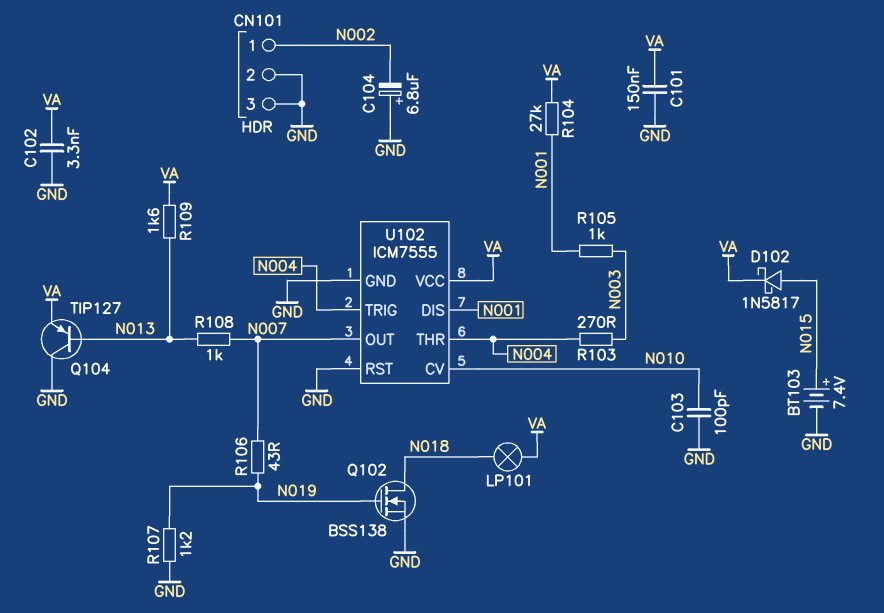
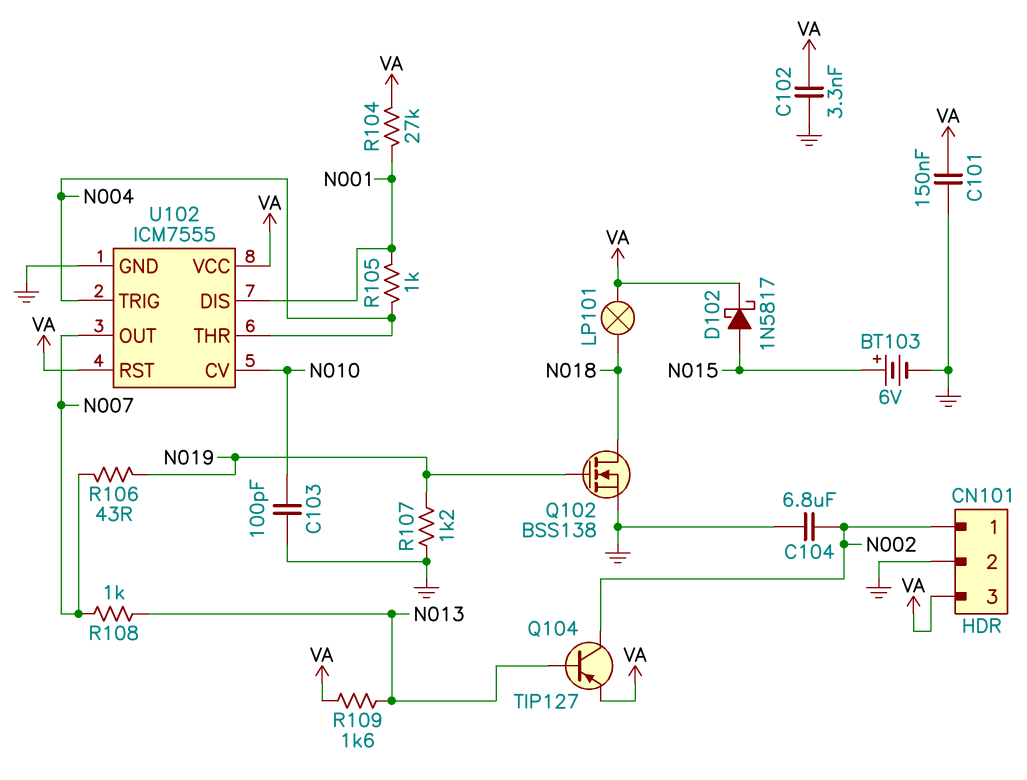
BT103: 7.4V (plus N015, minus GND) -> 6V (plus N015, minus GND)
C104: 6.8uF (plus GND, minus N002) -> 6.8uF (GND, N002)
CN101 pin 3: GND -> VA
Q104: PNP TIP127 (B N013, C GND, E VA) -> PNP TIP127 (B N013, C N002, E VA)
R103: 270 (N003, N004) -> none
R105: 1k (N001, N003) -> 1k (N001, N004)
U102 pin RST: GND -> VA

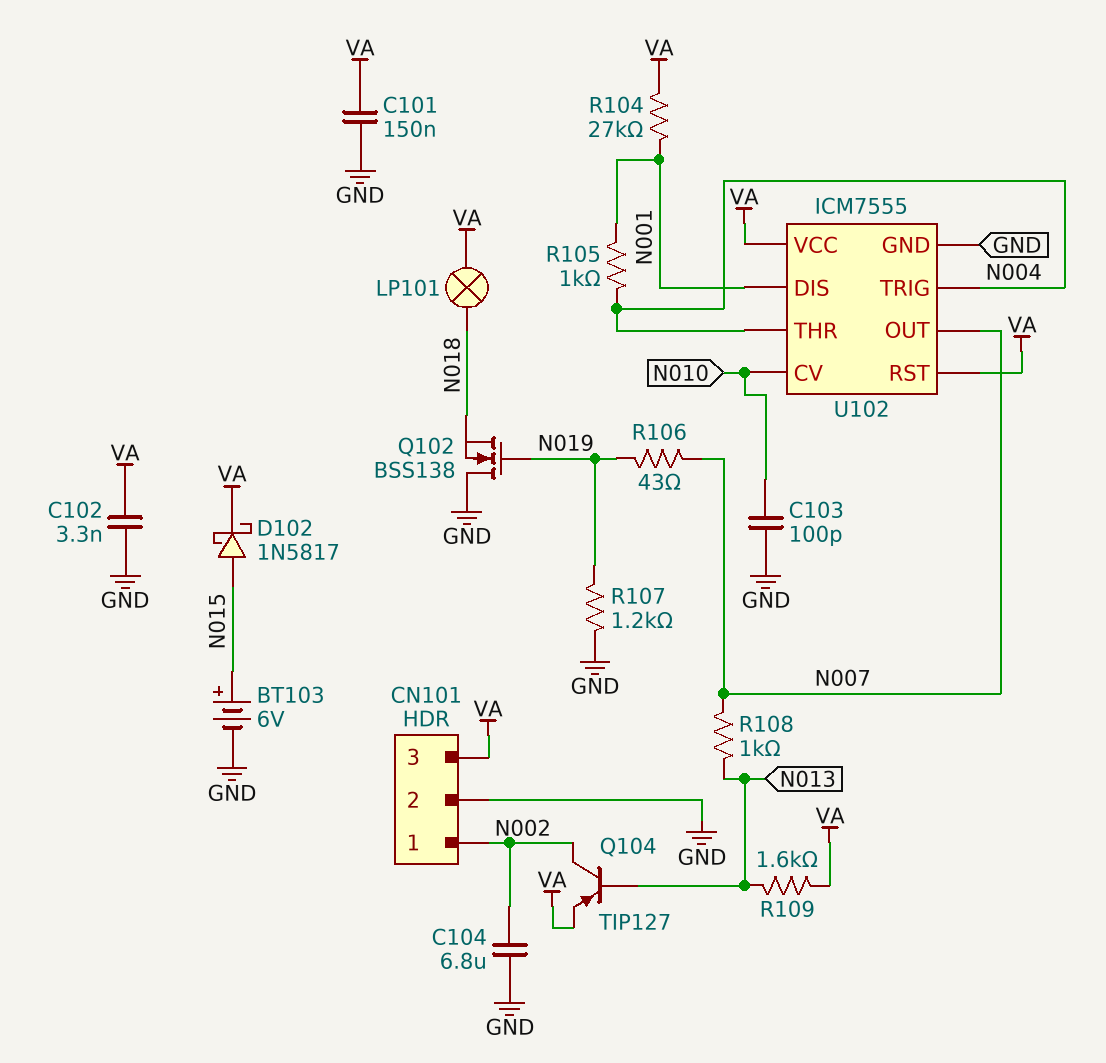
Q102: NMOS BSS138 (G N019, D N018, S GND) -> NMOS BSS138 (G N019, D GND, S N018)

